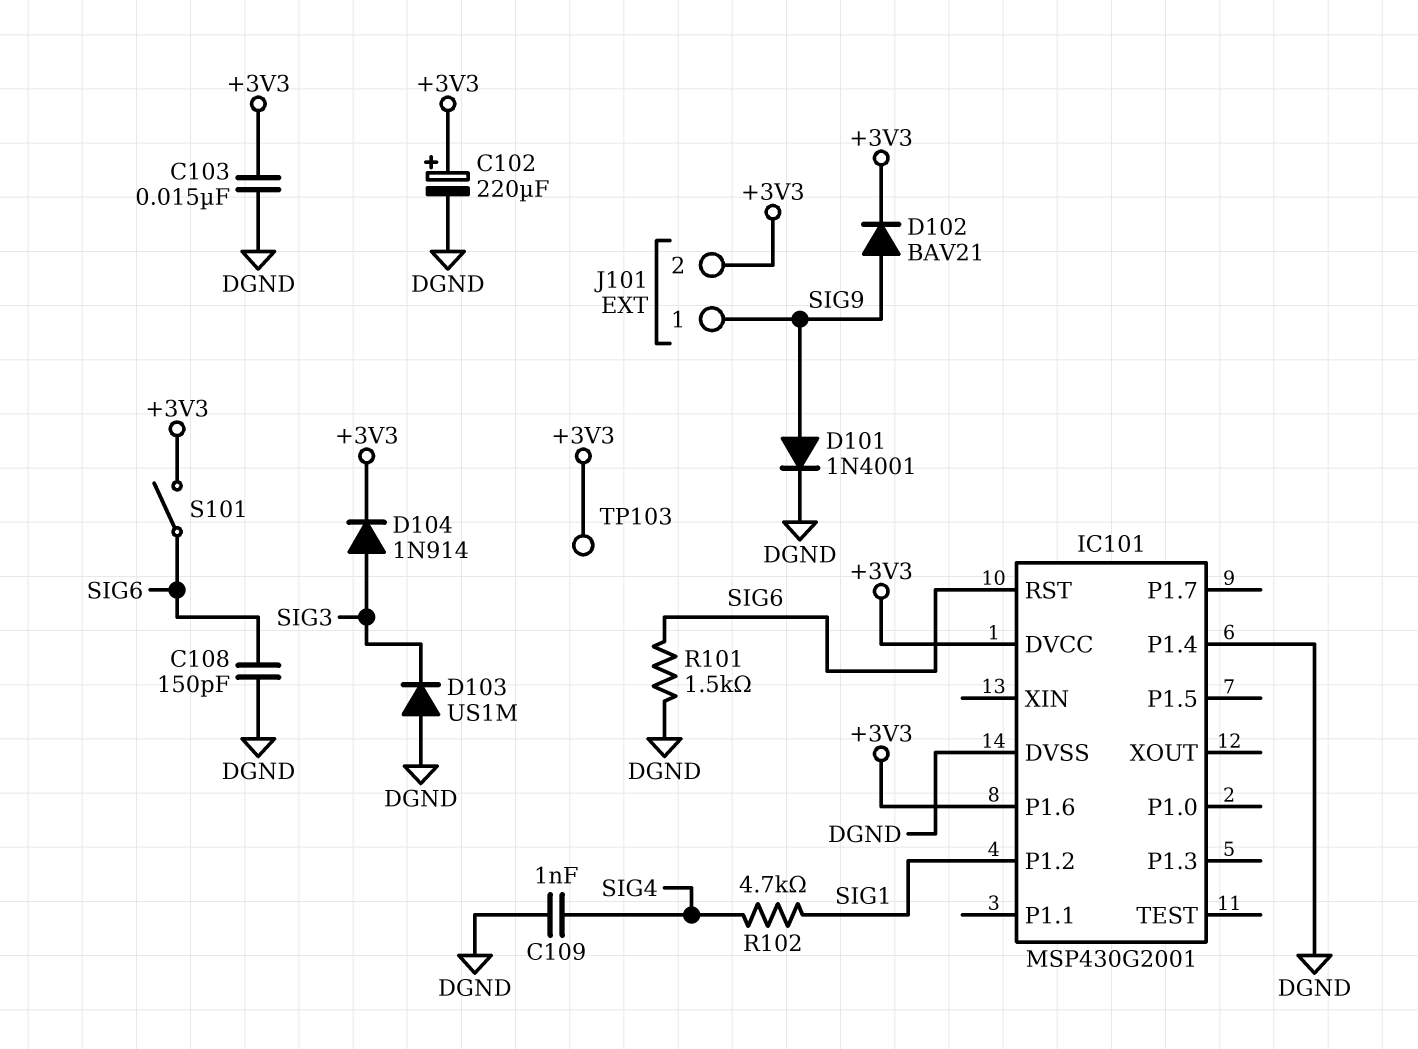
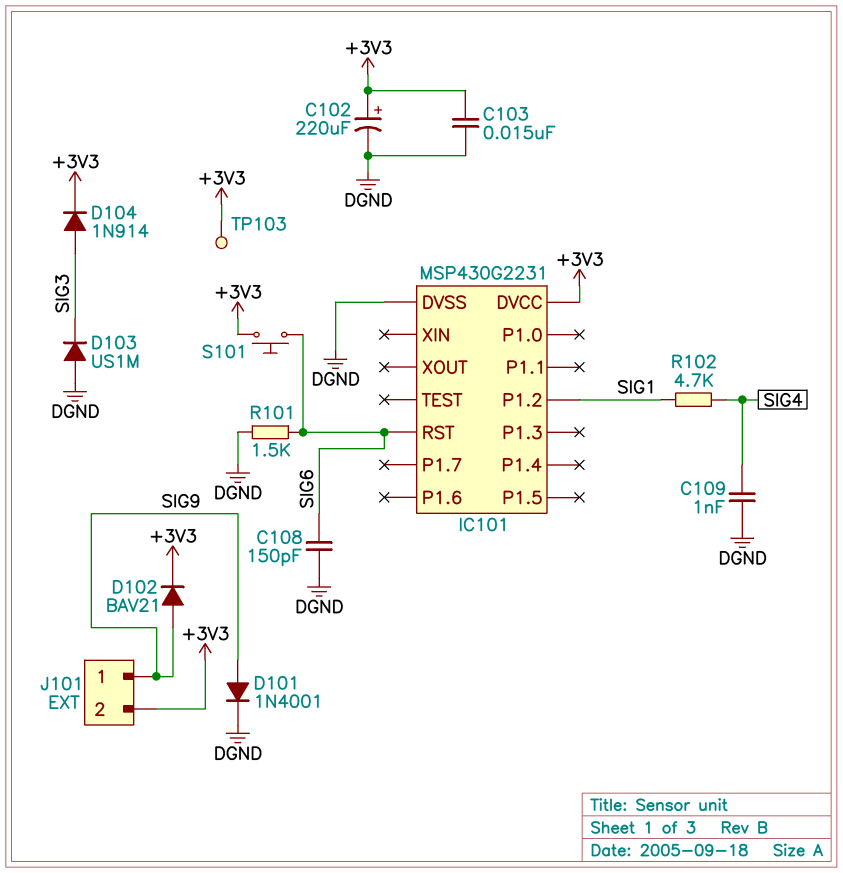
IC101: MSP430G2001 -> MSP430G2231
IC101 pin P1.4: DGND -> none
IC101 pin P1.6: +3V3 -> none
S101: switch (+3V3, SIG6) -> button (+3V3, SIG6)

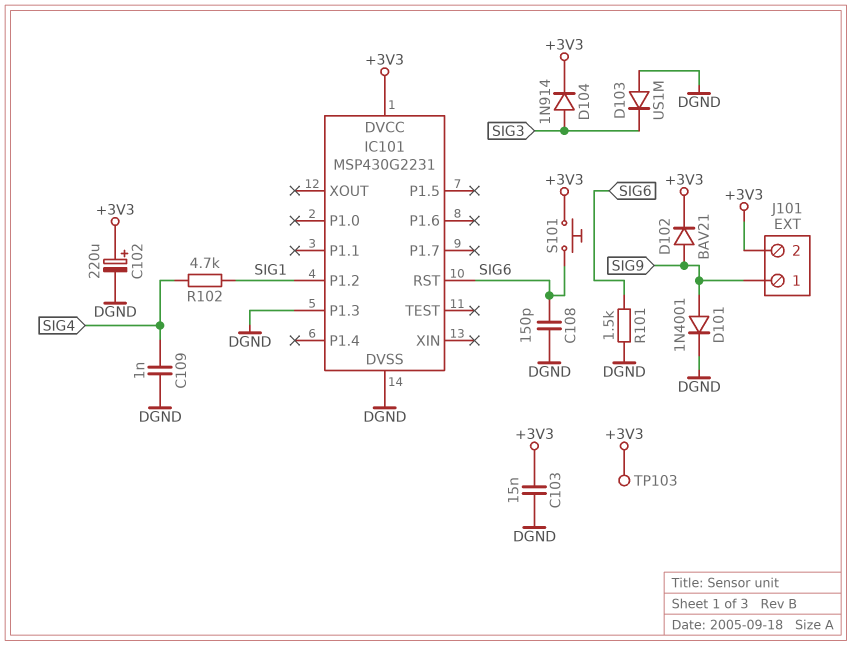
IC101 pin P1.3: none -> DGND

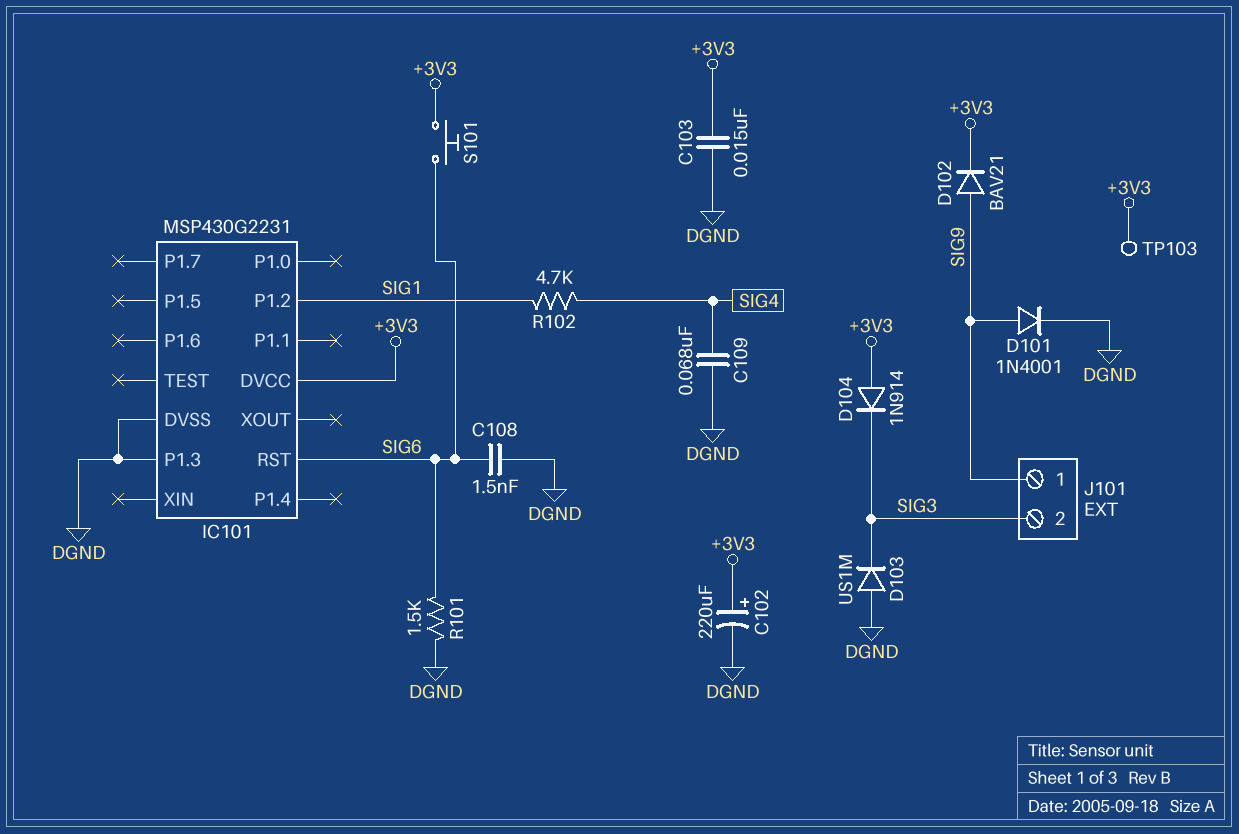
C108: 150pF (DGND, SIG6) -> 1.5nF (DGND, SIG6)
C109: 1nF (DGND, SIG4) -> 68nF (DGND, SIG4)
D104: diode 1N914 (A SIG3, K +3V3) -> diode 1N914 (A +3V3, K SIG3)
J101 pin 2: +3V3 -> SIG3

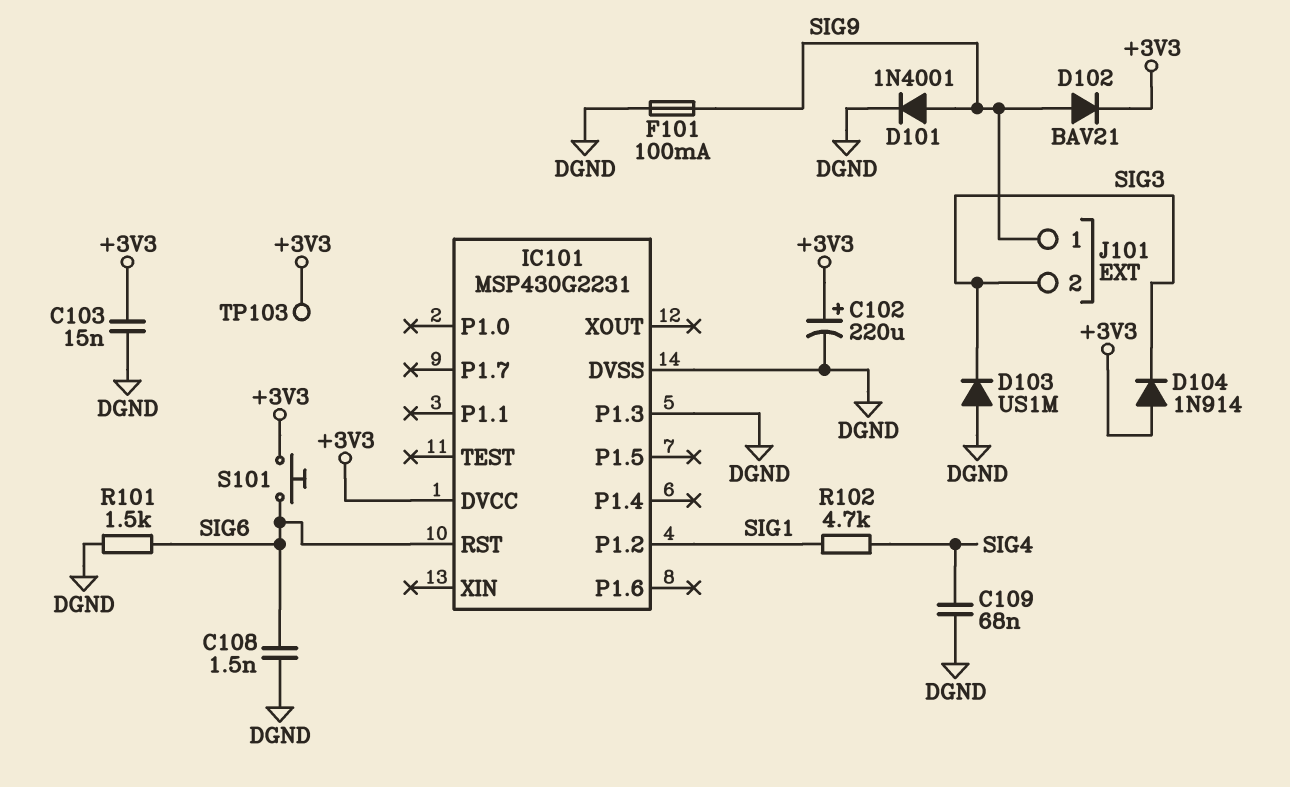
F101: none -> 100mA (DGND, SIG9)

